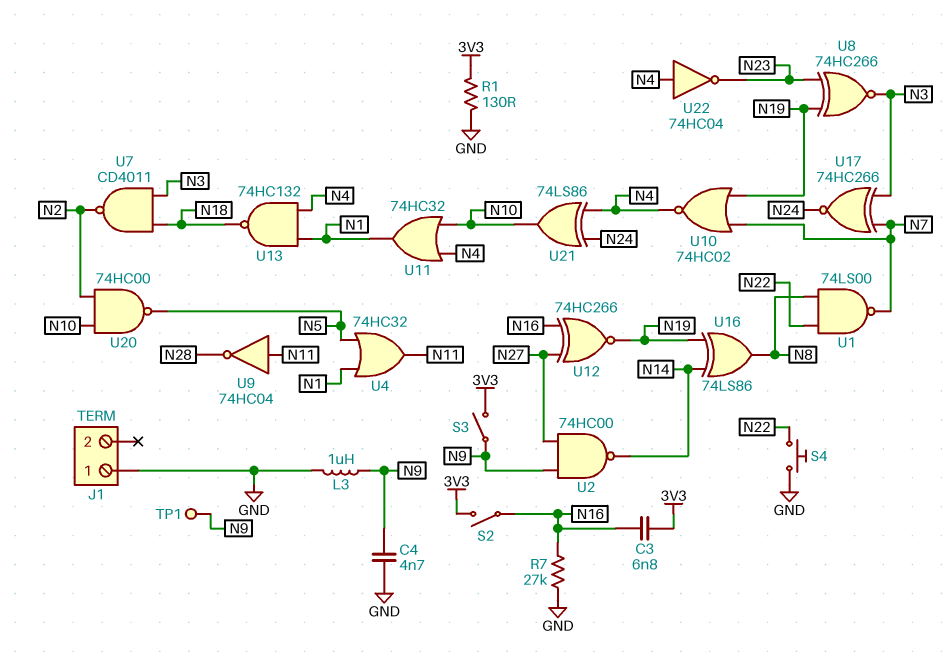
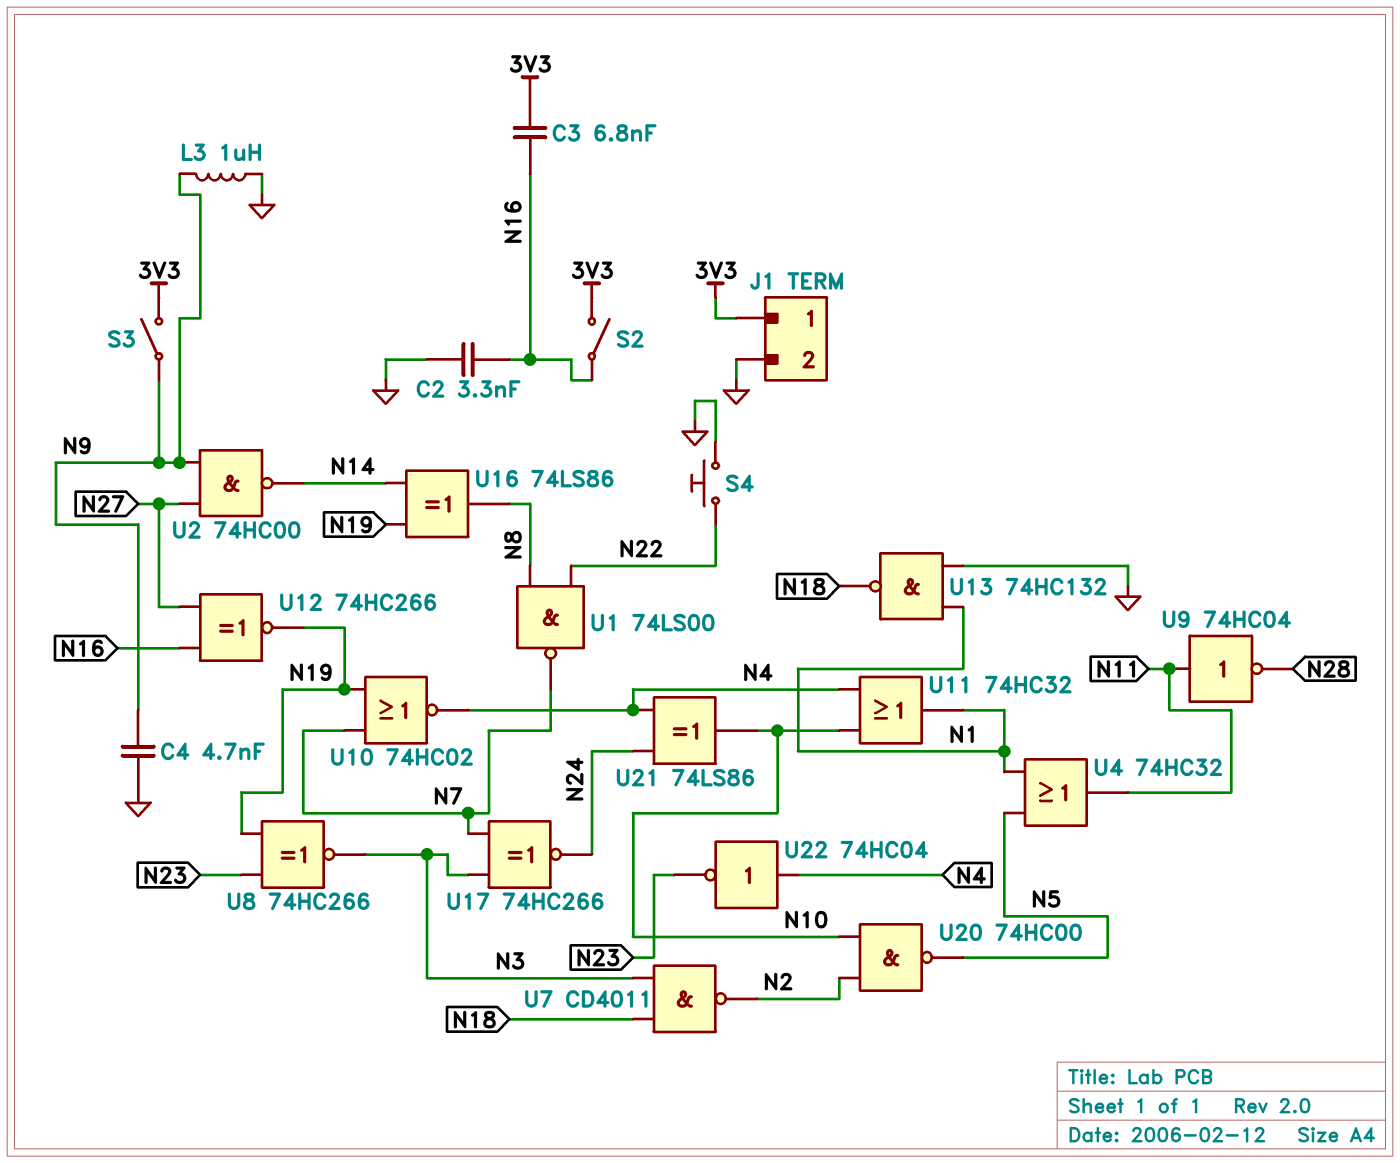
C2: none -> 3.3nF (GND, N16)
J1 pin 1: GND -> 3V3
J1 pin 2: none -> GND
R1: 130 (3V3, GND) -> none
R7: 27k (GND, N16) -> none
TP1: test point (N9) -> none
U13: NAND 74HC132 (in N1, in N4, out N18) -> NAND 74HC132 (in GND, in N1, out N18)

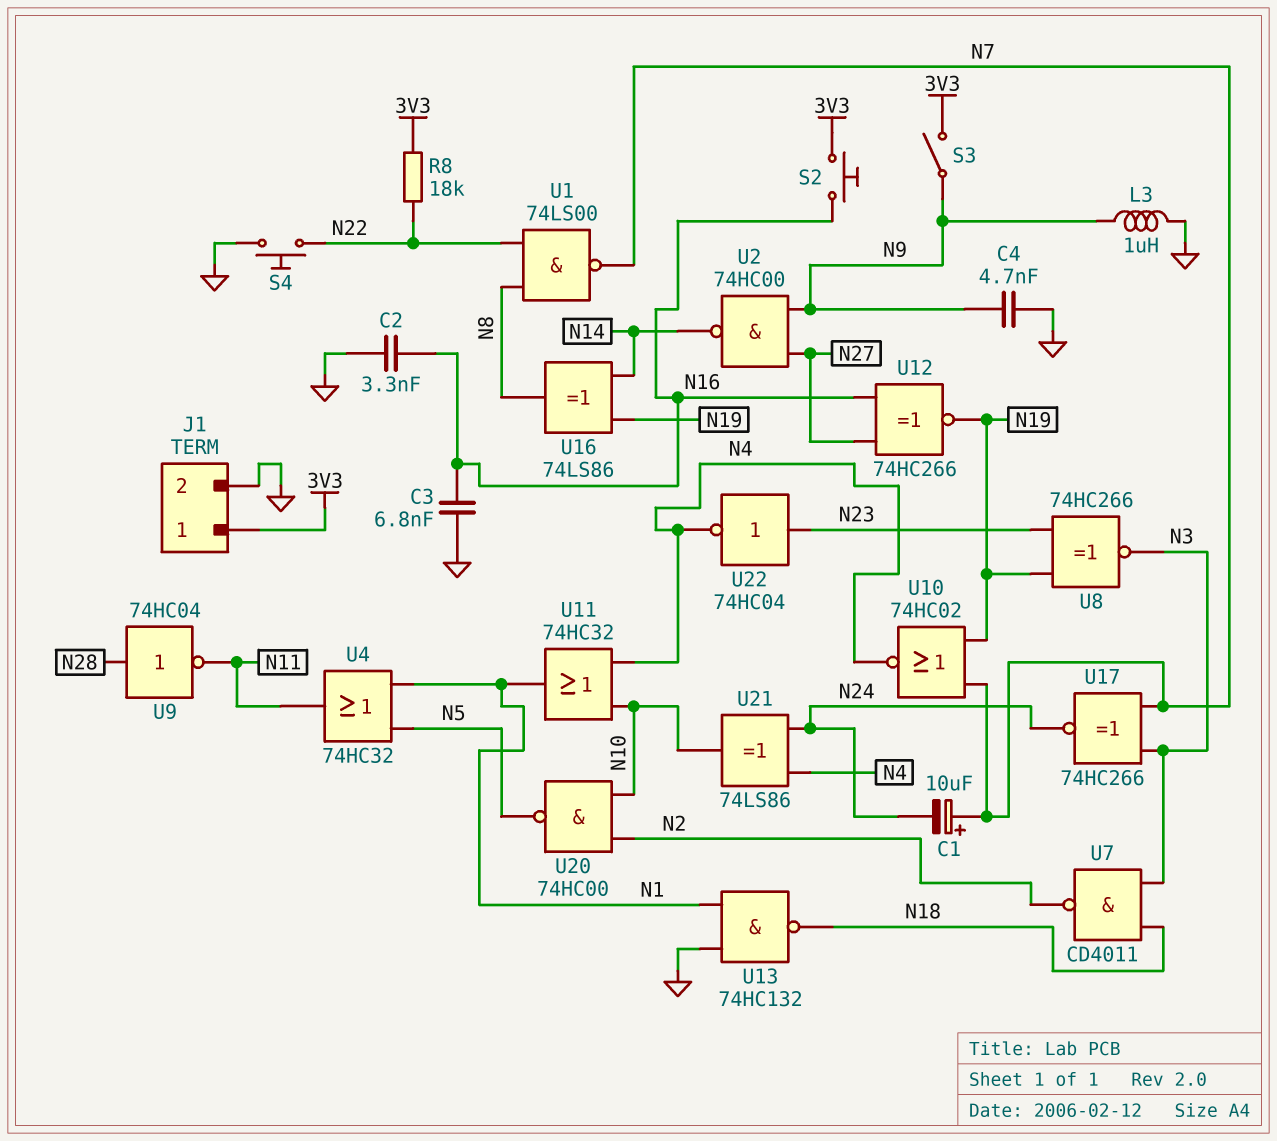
C1: none -> 10uF (plus N7, minus N24)
C3: 6.8nF (3V3, N16) -> 6.8nF (GND, N16)
R8: none -> 18k (3V3, N22)
S2: switch (3V3, N16) -> button (3V3, N16)
U9: NOT 74HC04 (in N11, out N28) -> NOT 74HC04 (in N28, out N11)
U22: NOT 74HC04 (in N4, out N23) -> NOT 74HC04 (in N23, out N4)

